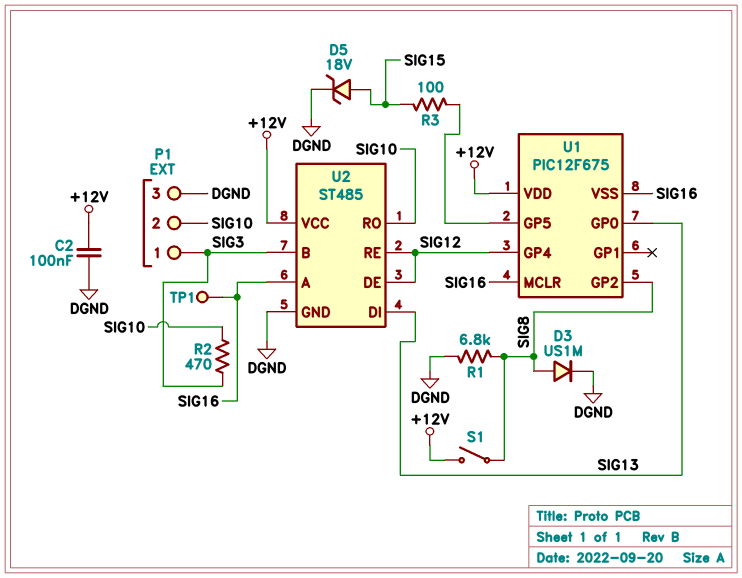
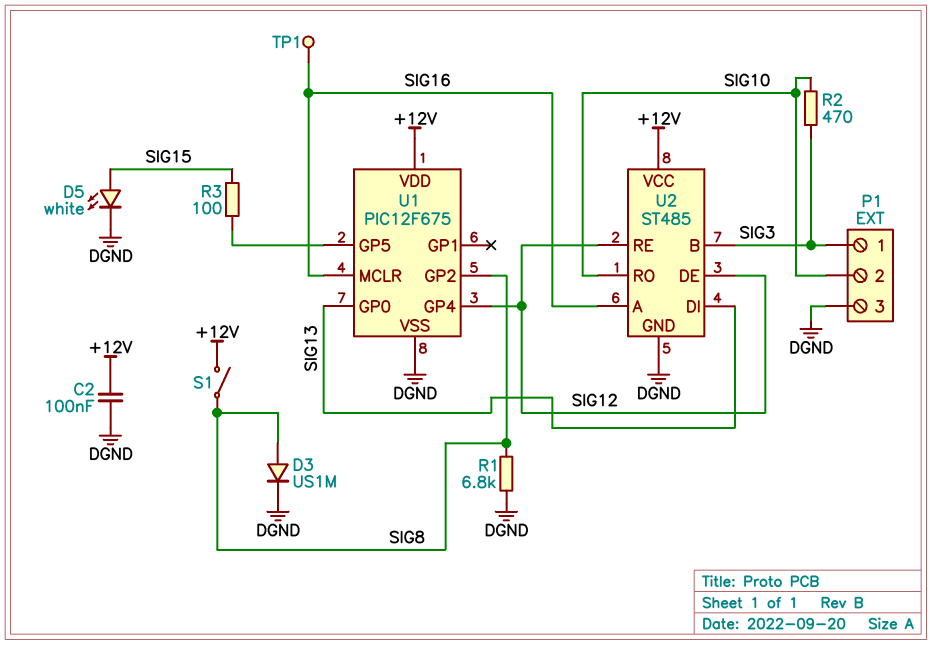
D5: zener 18V (A SIG15, K DGND) -> LED white (A SIG15, K DGND)
U1 pin VSS: SIG16 -> DGND

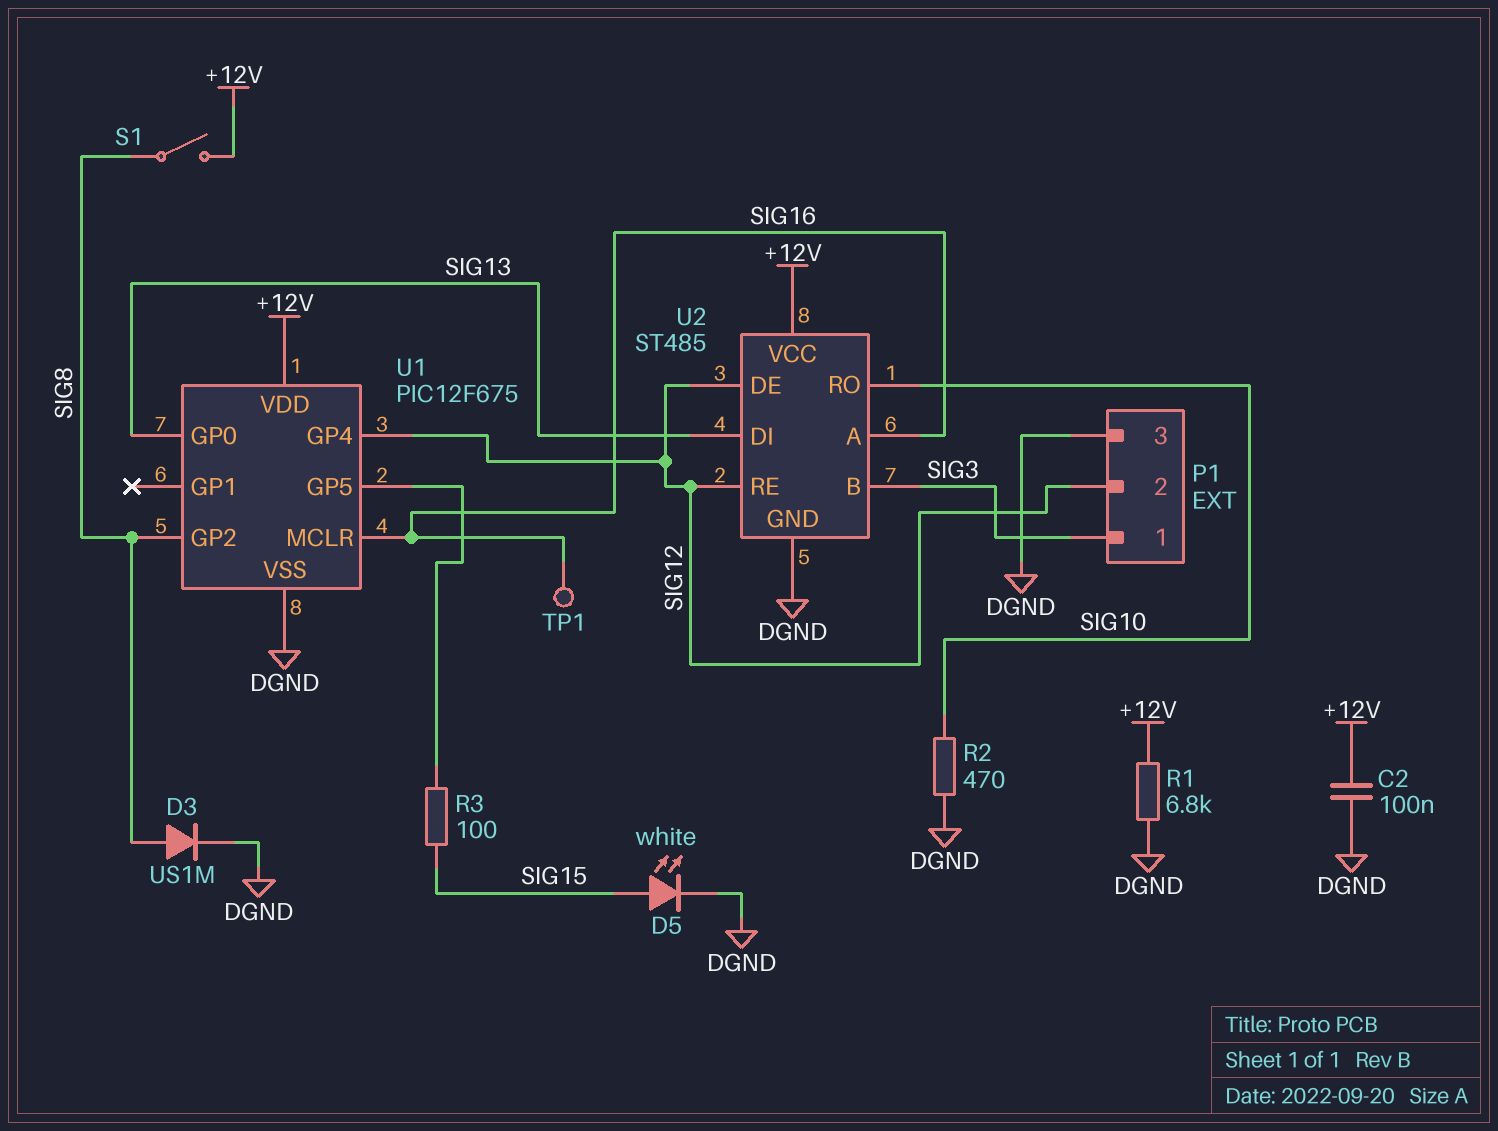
P1 pin 2: SIG10 -> SIG12
R1: 6.8k (DGND, SIG8) -> 6.8k (+12V, DGND)
R2: 470 (SIG3, SIG10) -> 470 (DGND, SIG10)

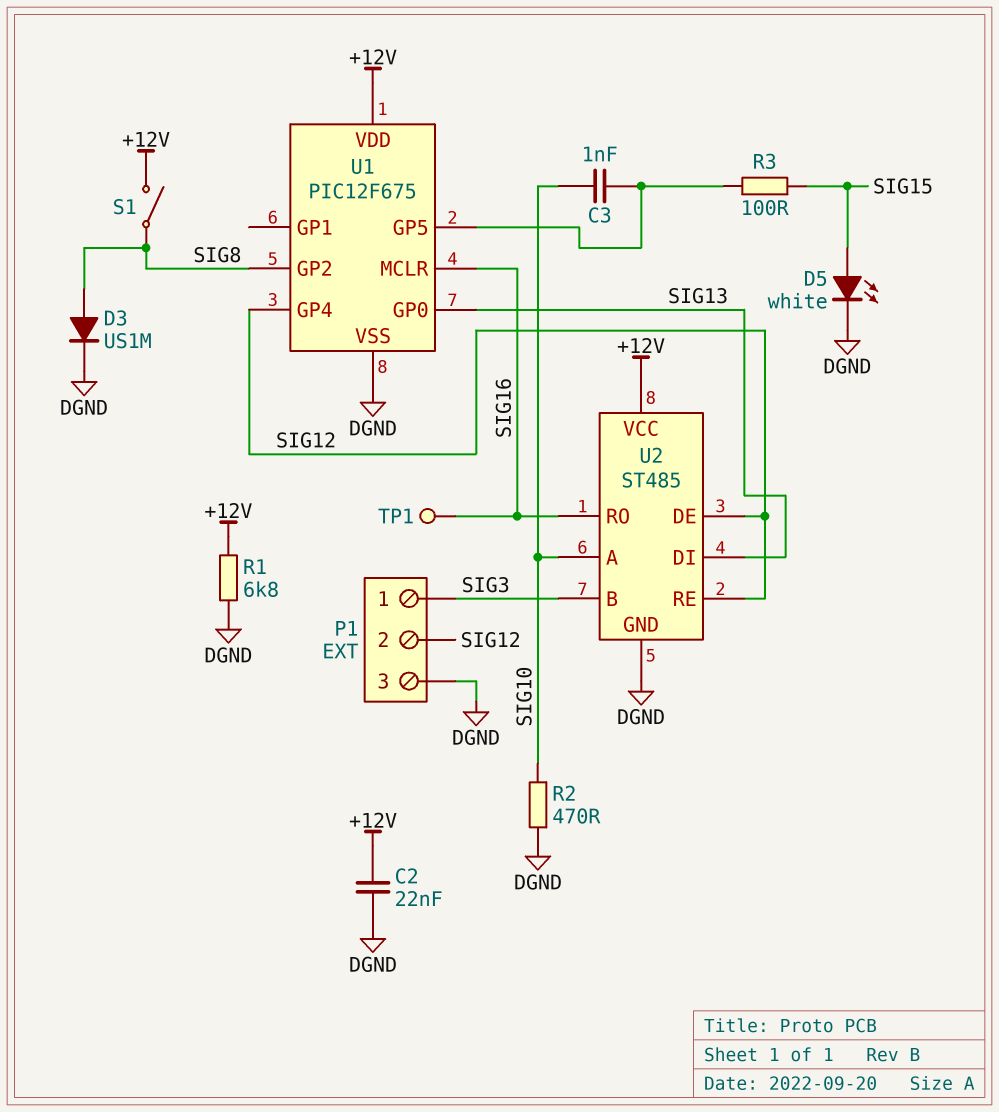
C2: 100nF (+12V, DGND) -> 22nF (+12V, DGND)
C3: none -> 1nF (SIG10, U1/GP5)
U2 pin A: SIG16 -> SIG10
U2 pin RO: SIG10 -> SIG16

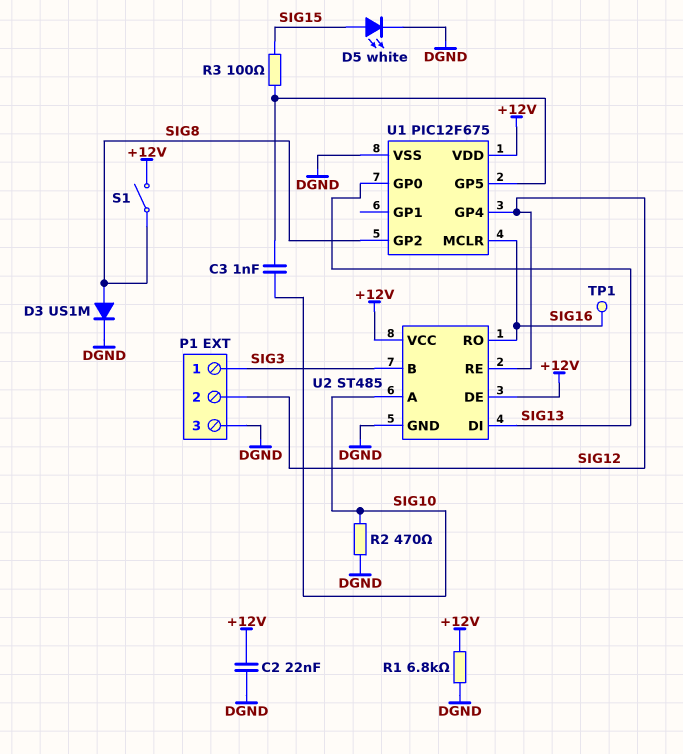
U2 pin DE: SIG12 -> +12V

